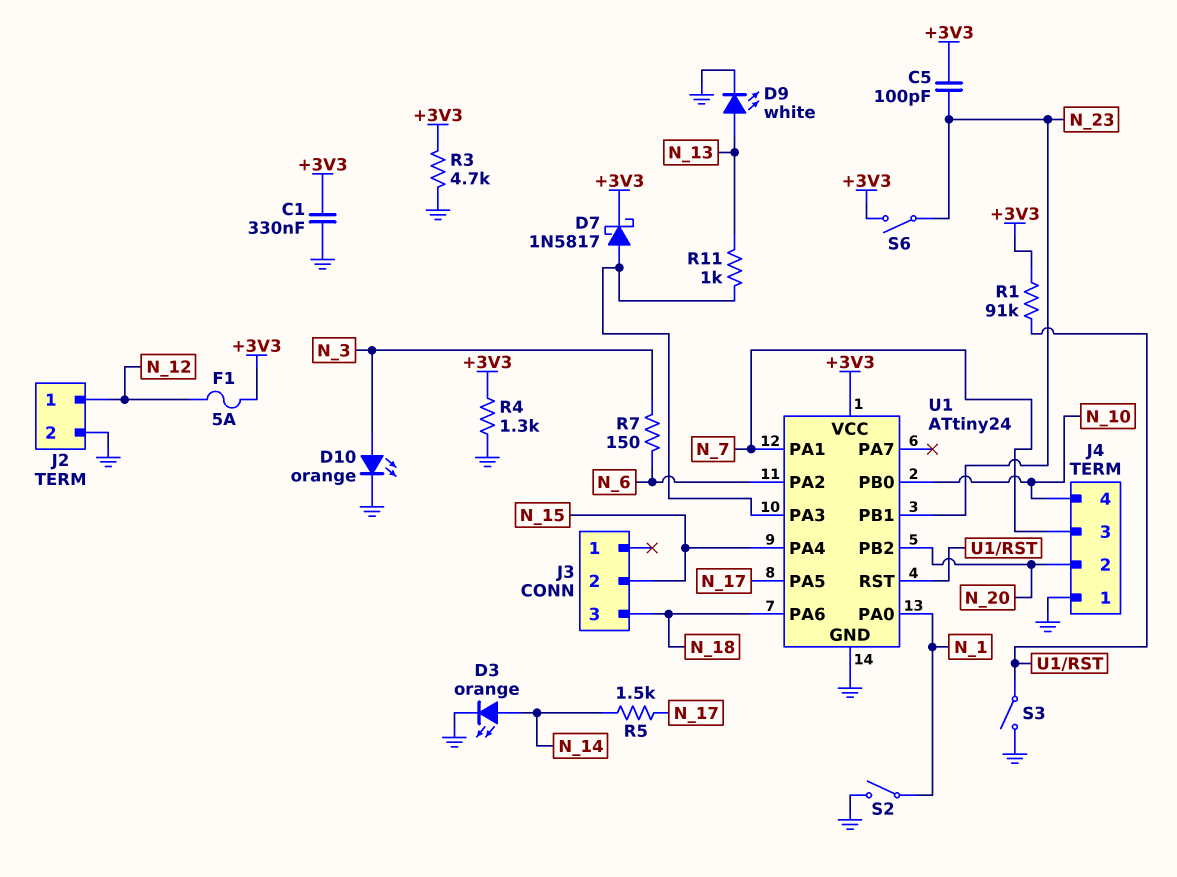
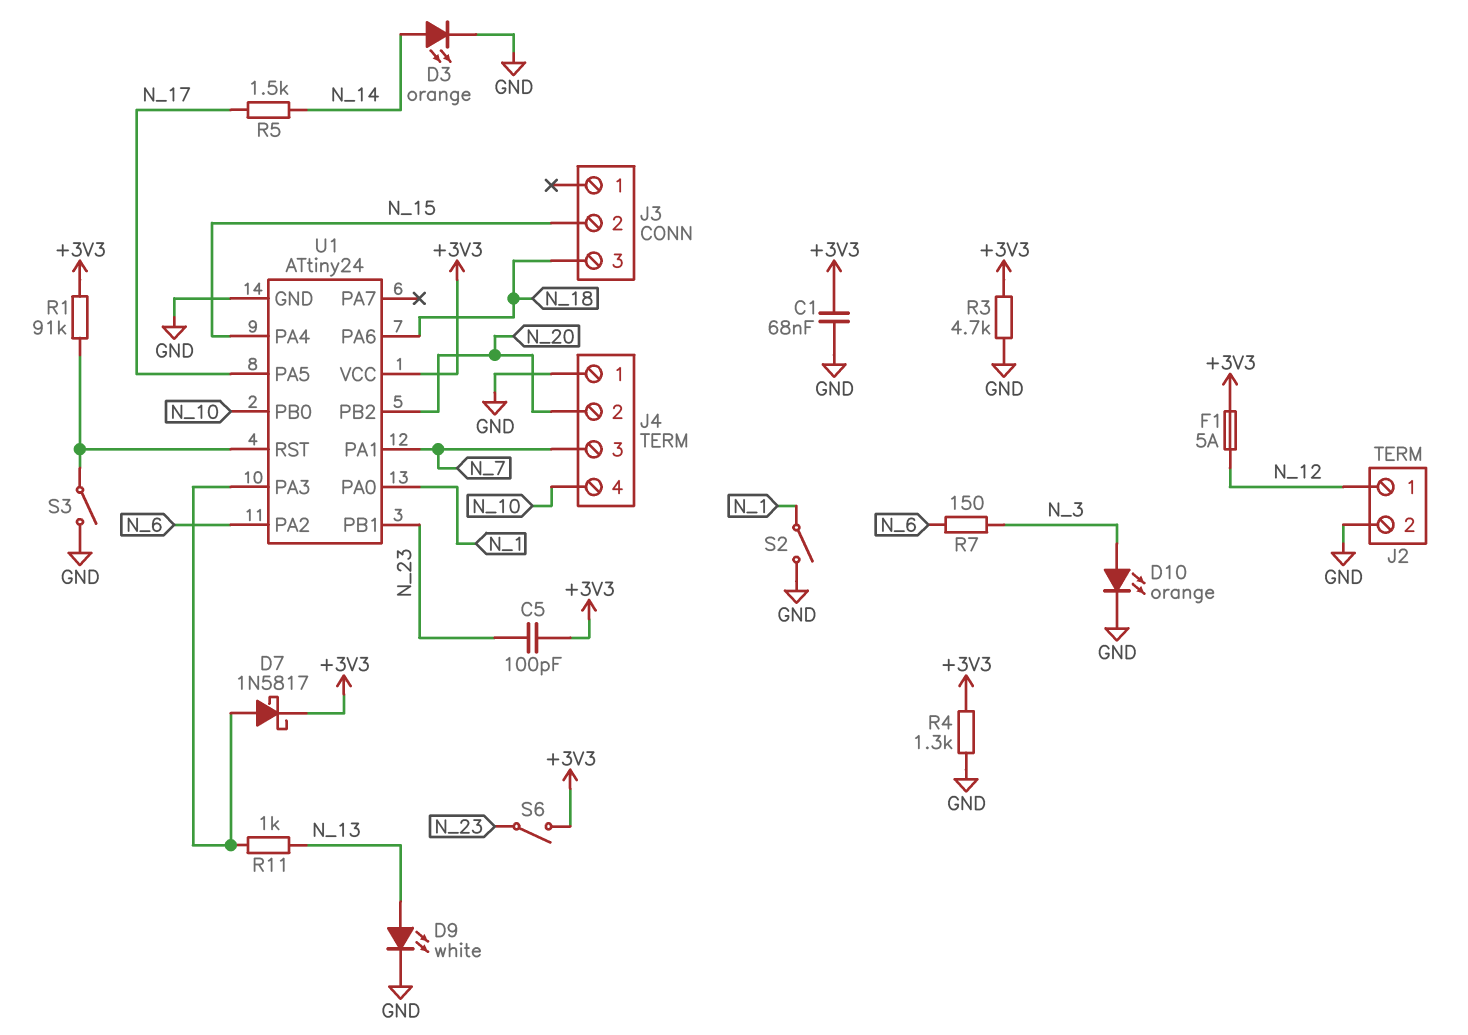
C1: 330nF (+3V3, GND) -> 68nF (+3V3, GND)

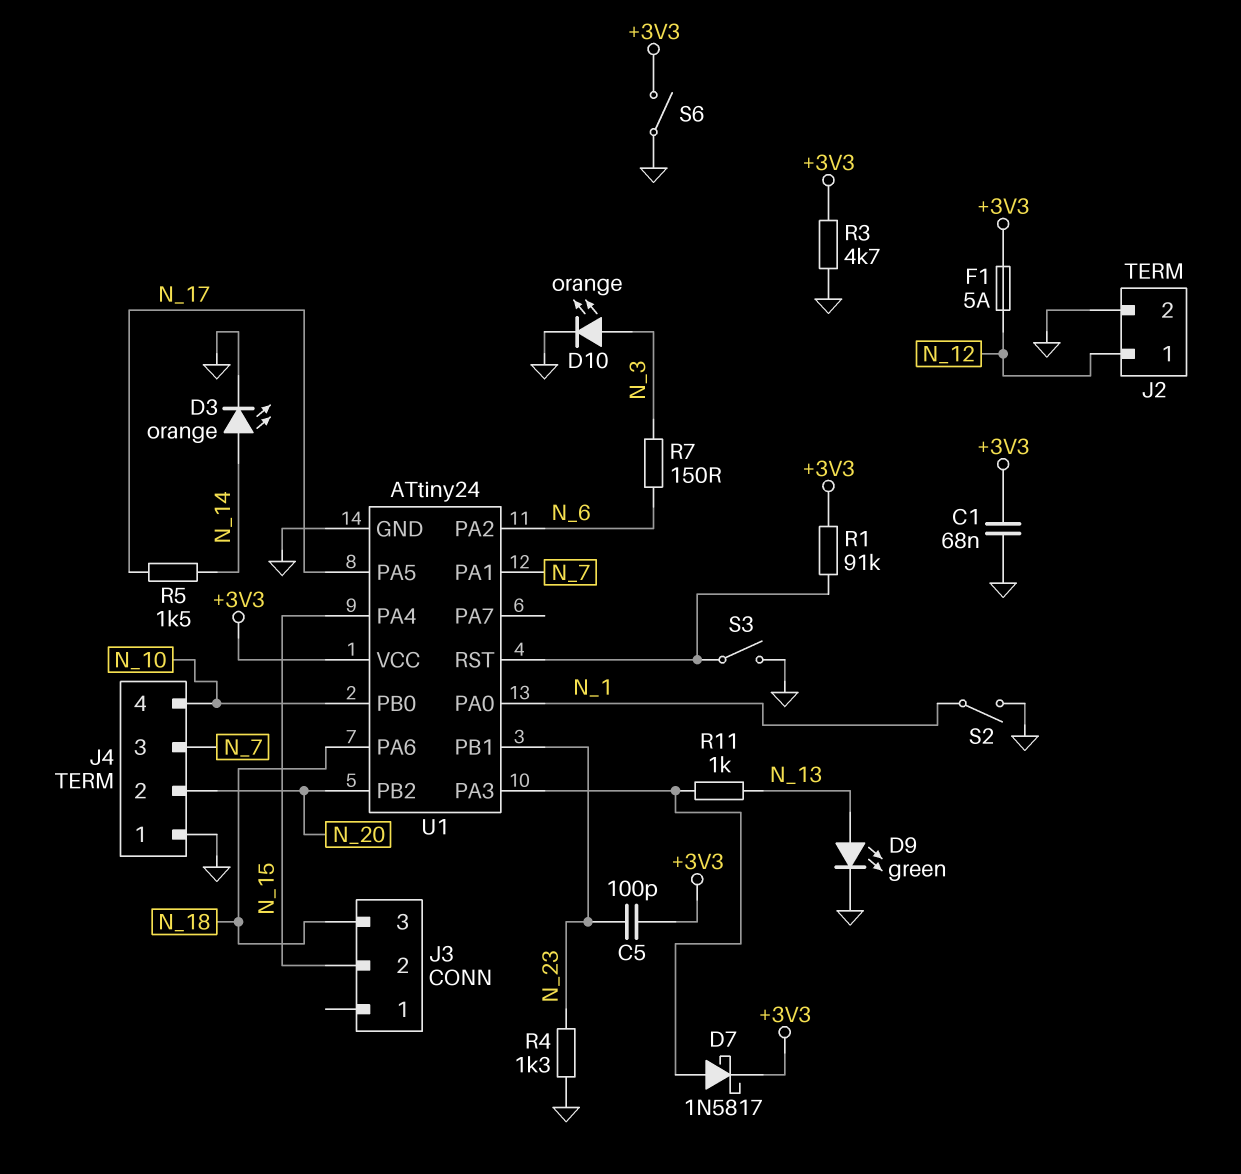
D9: LED white (A N_13, K GND) -> LED green (A N_13, K GND)
R4: 1.3k (+3V3, GND) -> 1.3k (GND, N_23)
S6: switch (+3V3, N_23) -> switch (+3V3, GND)

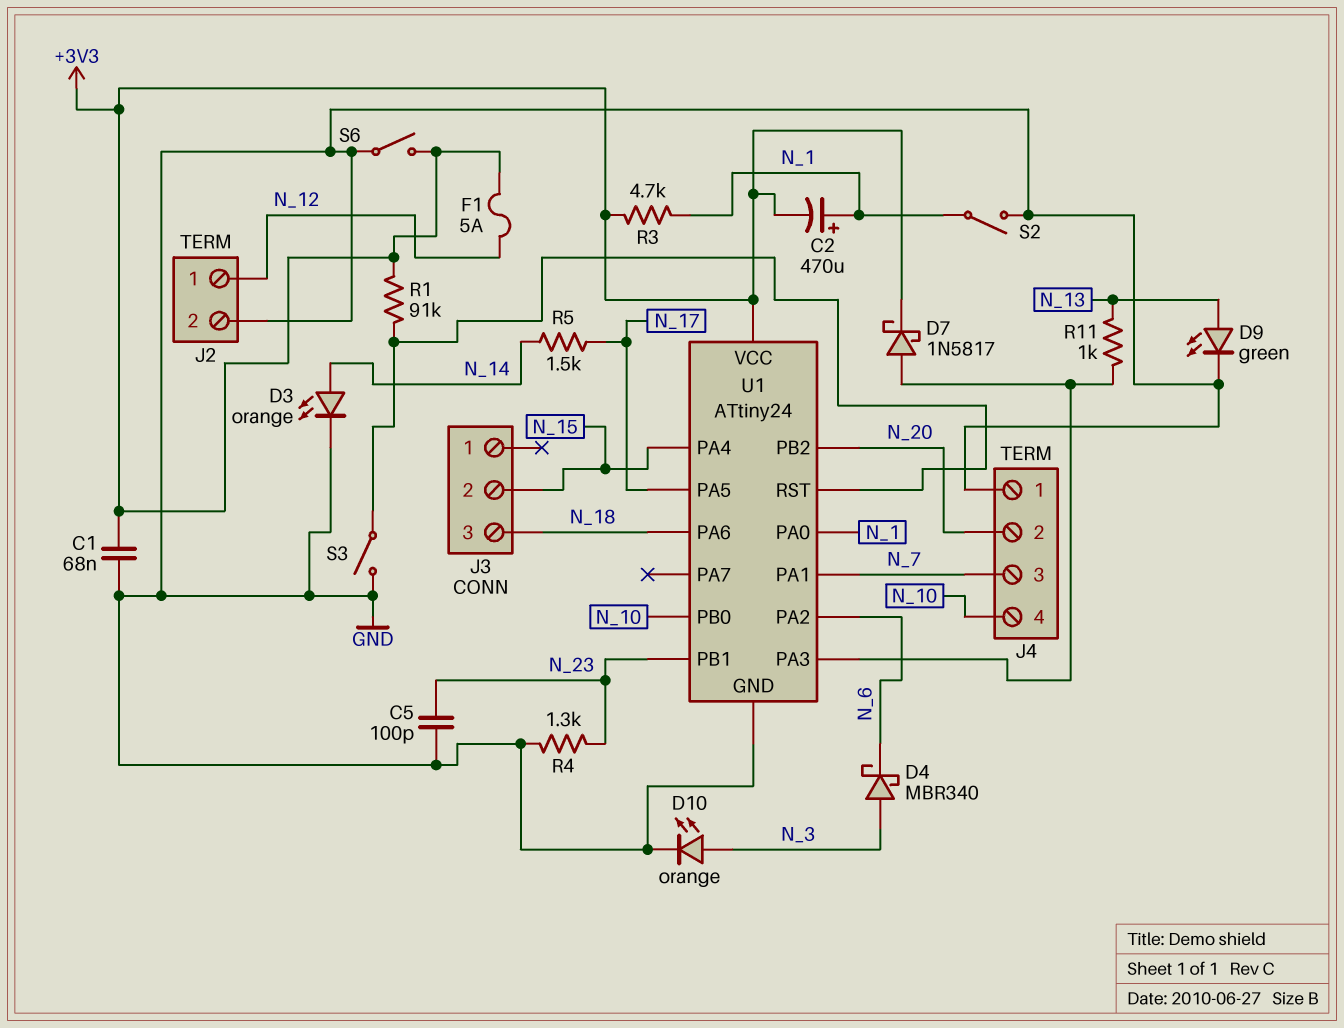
C2: none -> 470uF (plus N_1, minus +3V3)
C5: 100pF (+3V3, N_23) -> 100pF (GND, N_23)
D4: none -> schottky MBR340 (A N_3, K N_6)
R3: 4.7k (+3V3, GND) -> 4.7k (+3V3, N_1)
R7: 150 (N_3, N_6) -> none

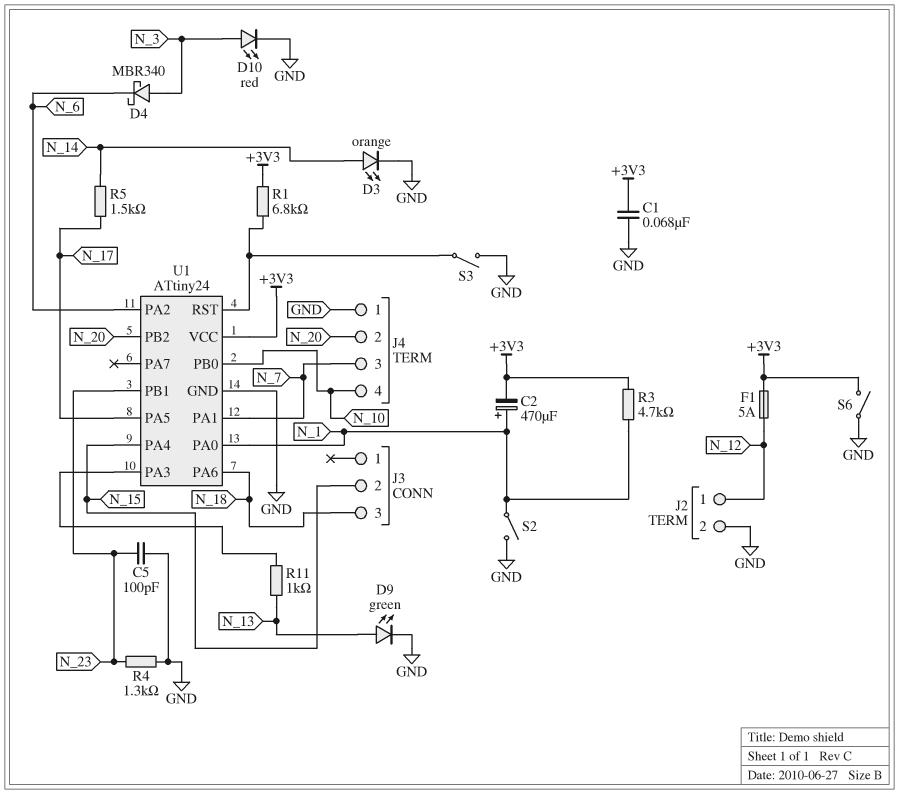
D7: schottky 1N5817 (A U1/PA3, K +3V3) -> none
D10: LED orange (A N_3, K GND) -> LED red (A N_3, K GND)
R1: 91k (+3V3, U1/RST) -> 6.8k (+3V3, U1/RST)

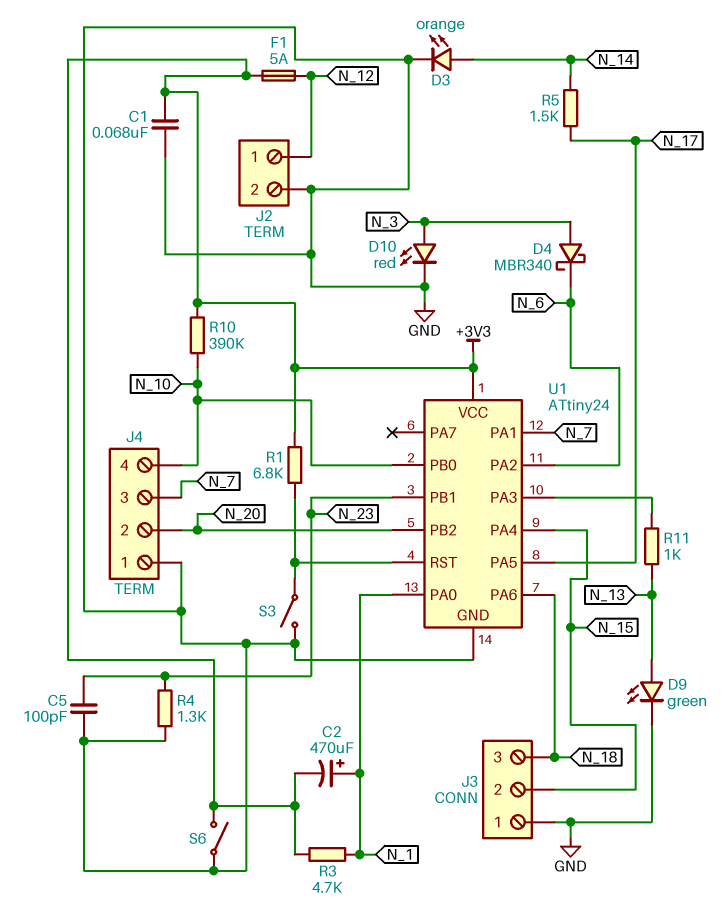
J3 pin 1: none -> GND
R10: none -> 390k (+3V3, N_10)
S2: switch (GND, N_1) -> none

